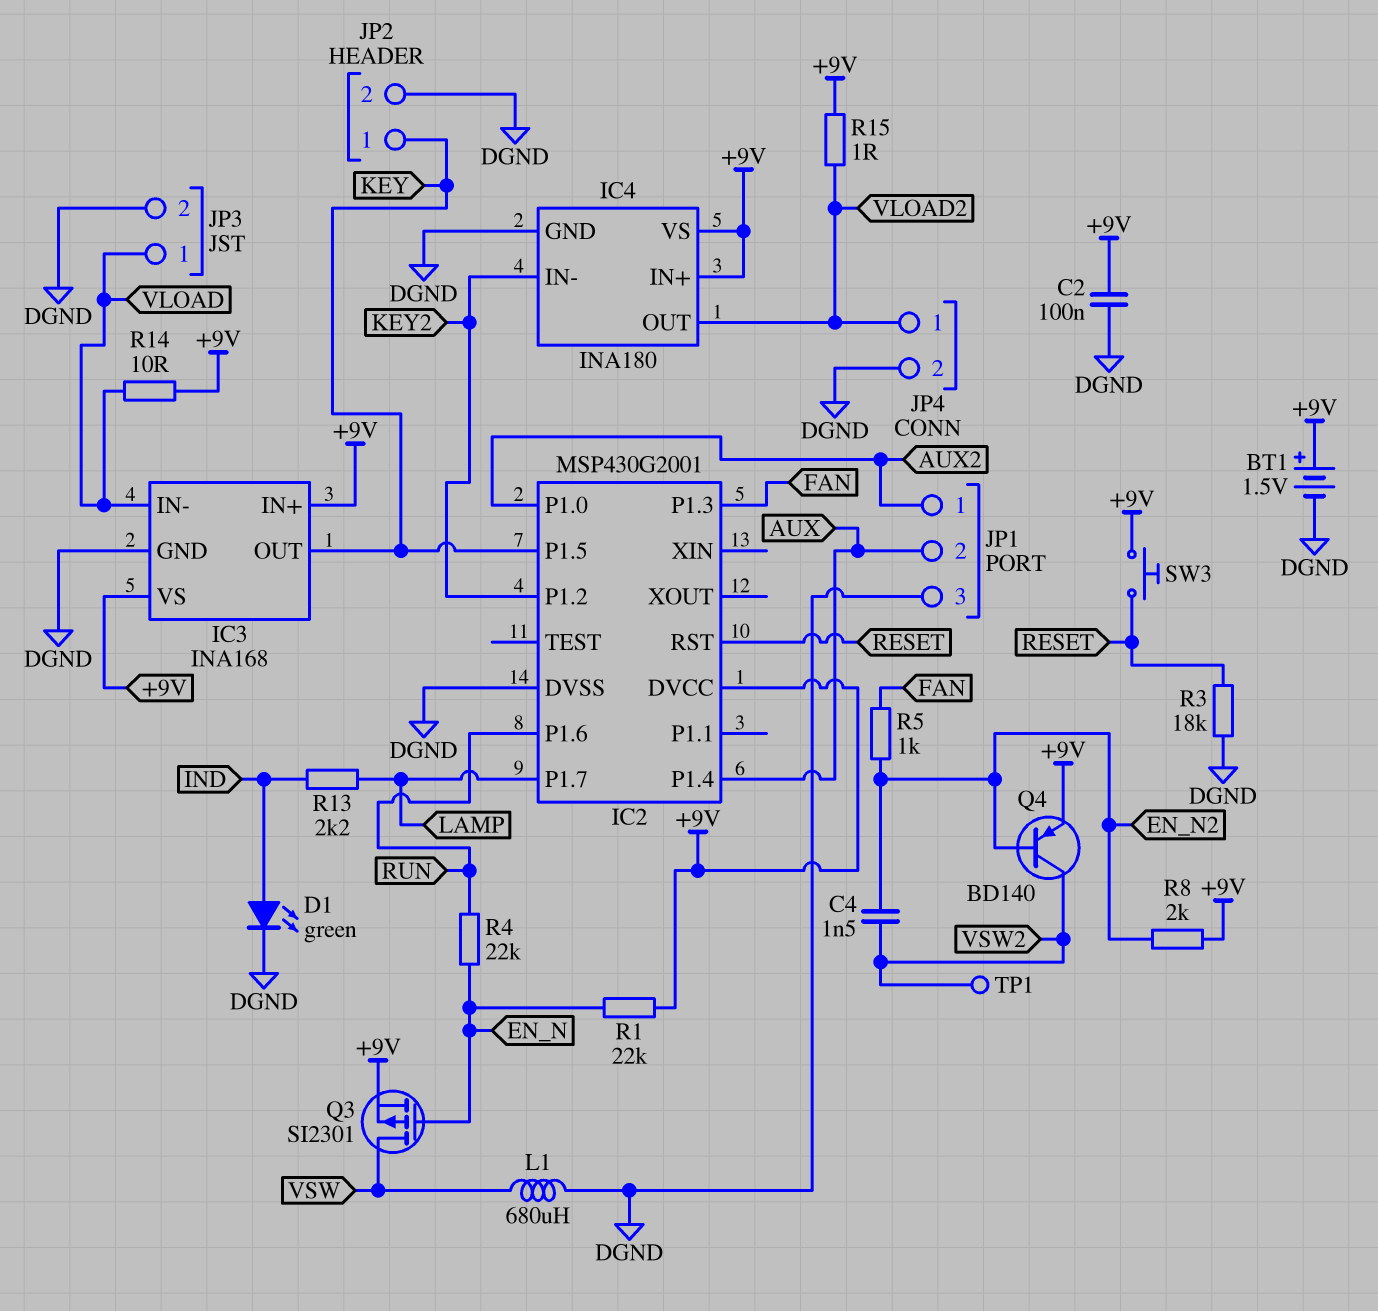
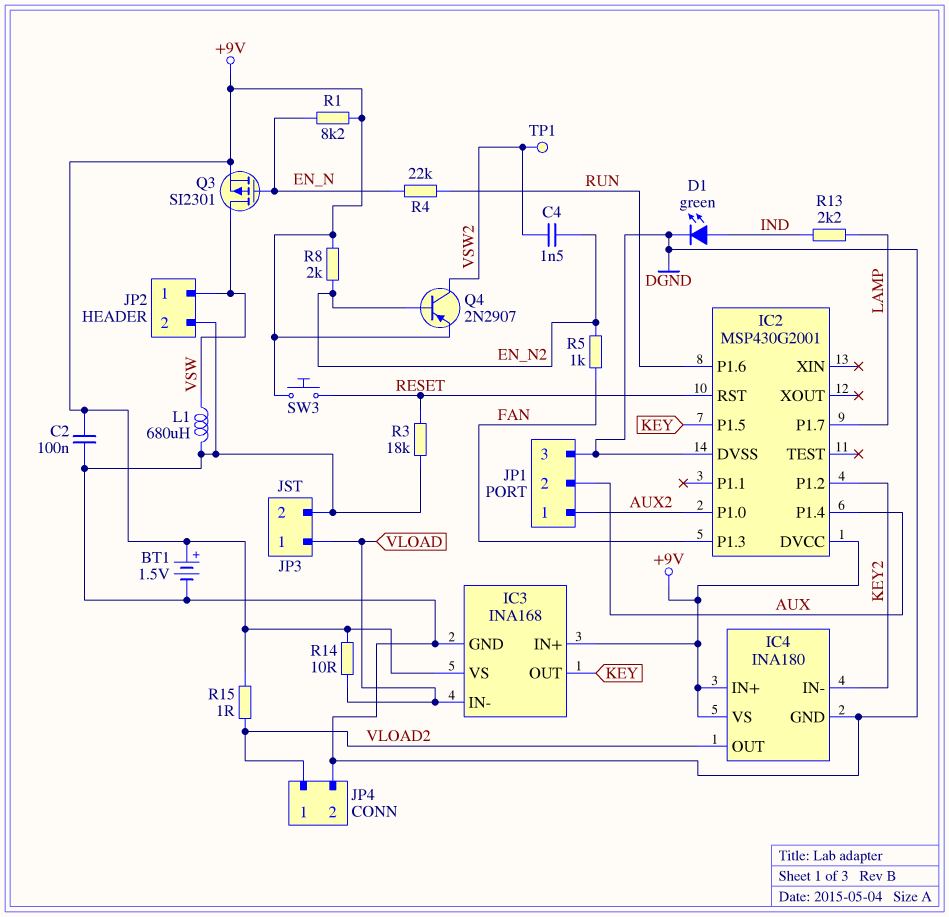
JP2 pin 1: KEY -> VSW
Q4: PNP BD140 (B EN_N2, C VSW2, E +9V) -> PNP 2N2907 (B EN_N2, C VSW2, E +9V)
R1: 22k (+9V, EN_N) -> 8.2k (+9V, EN_N)

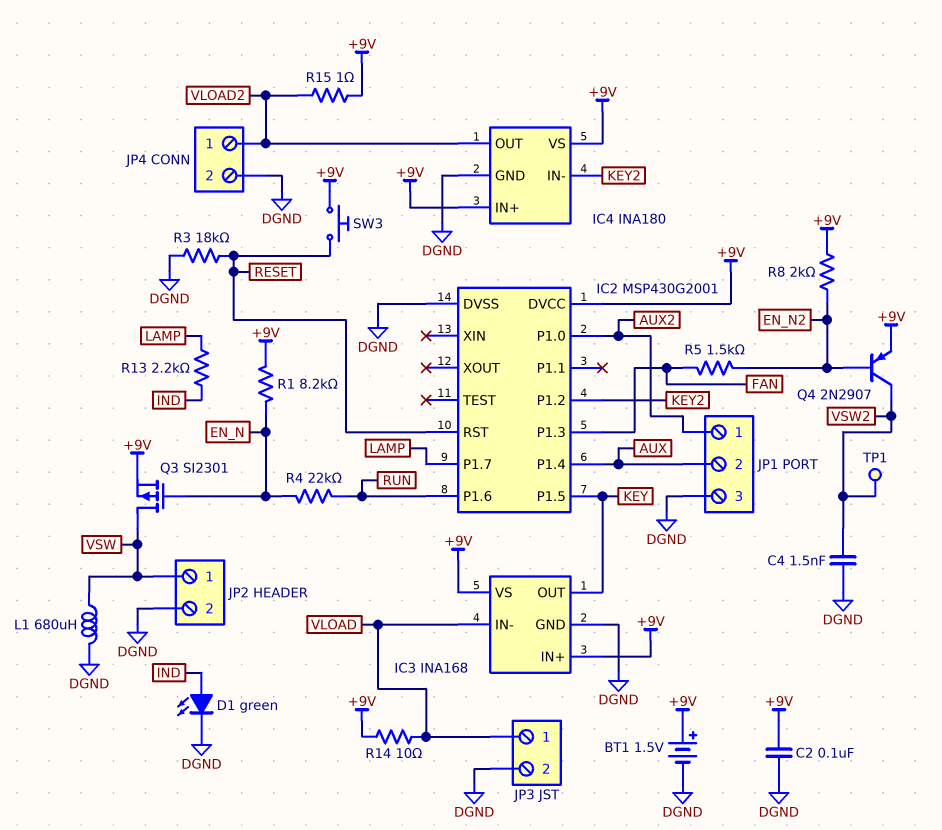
C4: 1.5nF (EN_N2, VSW2) -> 1.5nF (DGND, VSW2)
R5: 1k (EN_N2, FAN) -> 1.5k (EN_N2, FAN)

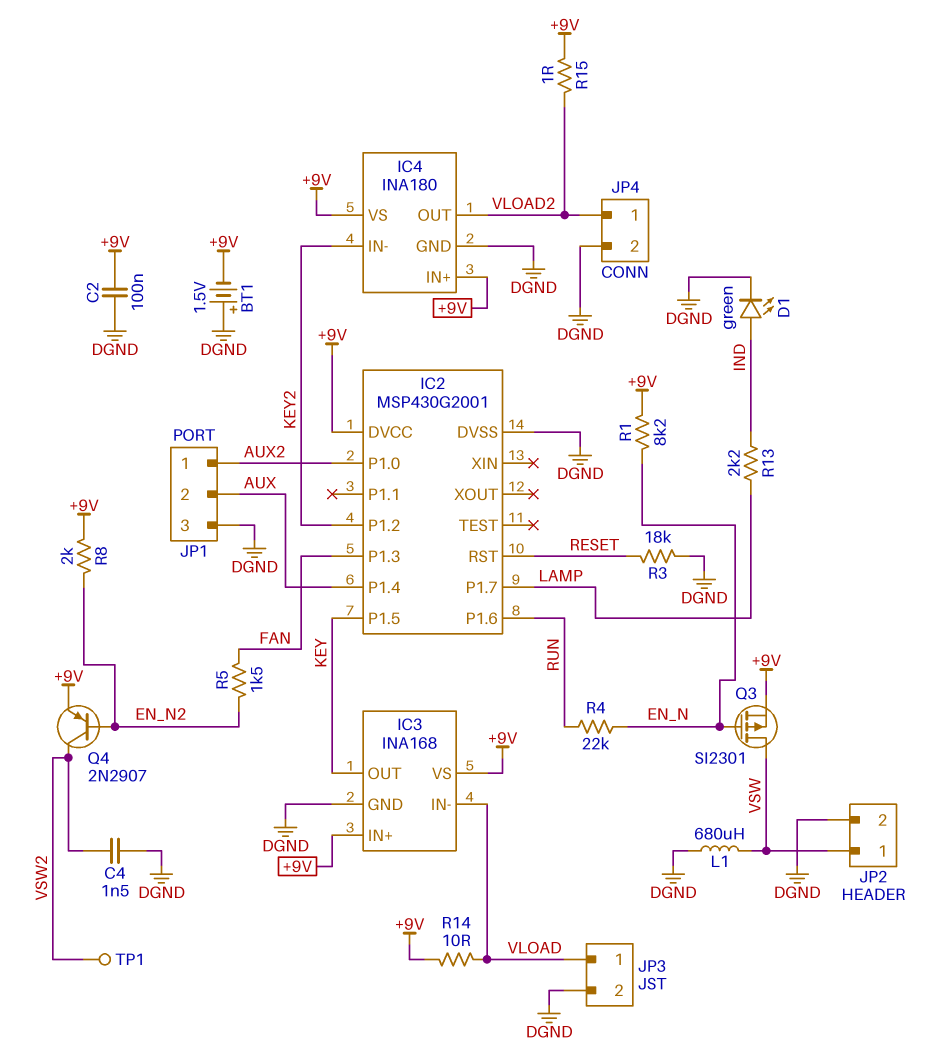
BT1: 1.5V (plus +9V, minus DGND) -> 1.5V (plus DGND, minus +9V)
SW3: button (+9V, RESET) -> none

